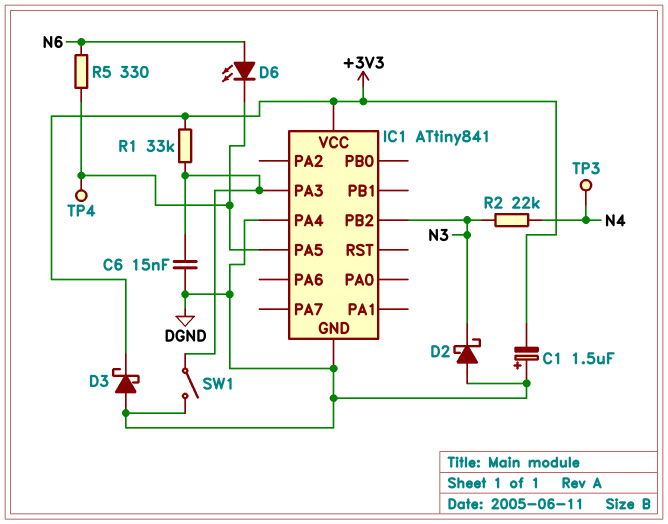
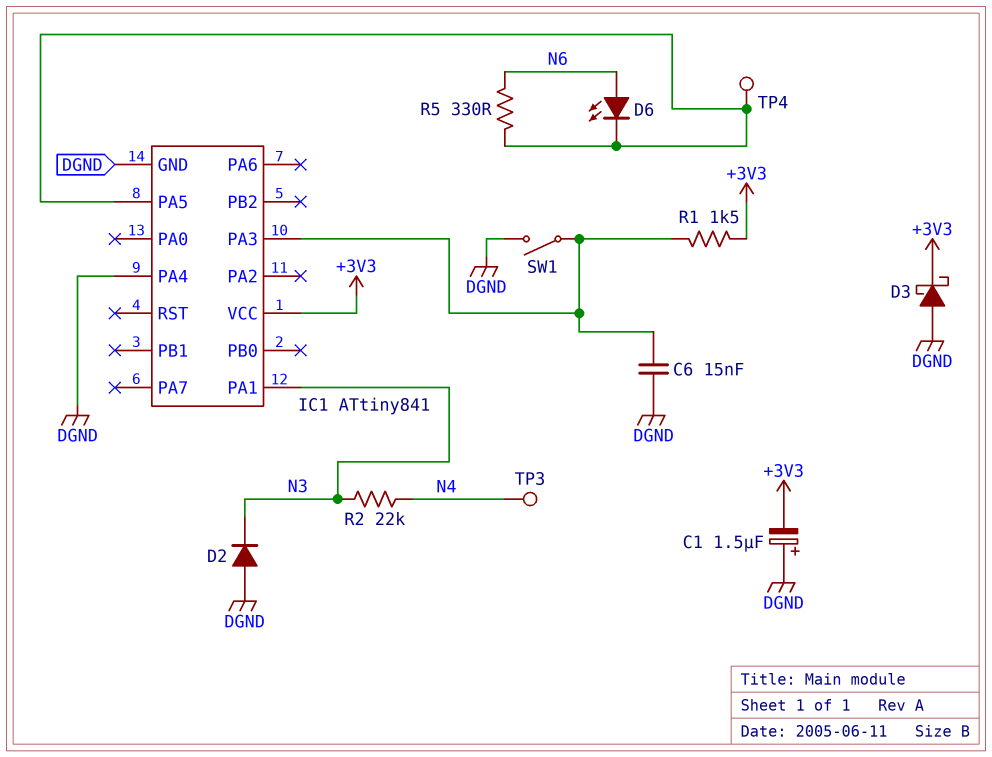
D2: schottky (A DGND, K N3) -> diode (A DGND, K N3)
IC1 pin PA1: none -> N3
IC1 pin PB2: N3 -> none
R1: 33k (+3V3, IC1/PA3) -> 1.5k (+3V3, IC1/PA3)

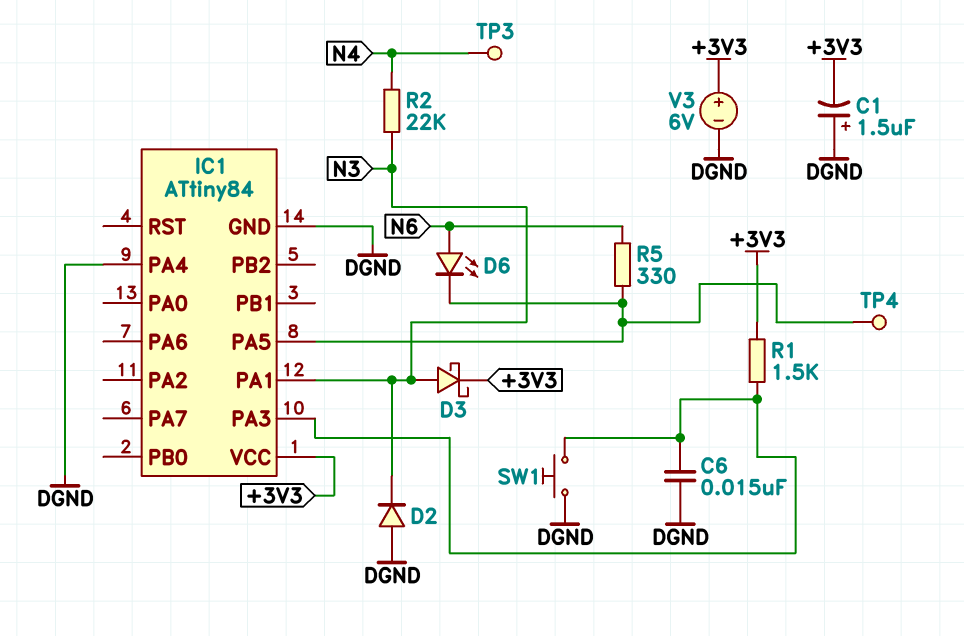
D3: schottky (A DGND, K +3V3) -> schottky (A N3, K +3V3)
IC1: ATtiny841 -> ATtiny84
SW1: switch (DGND, IC1/PA3) -> button (DGND, IC1/PA3)
V3: none -> 6V (plus +3V3, minus DGND)

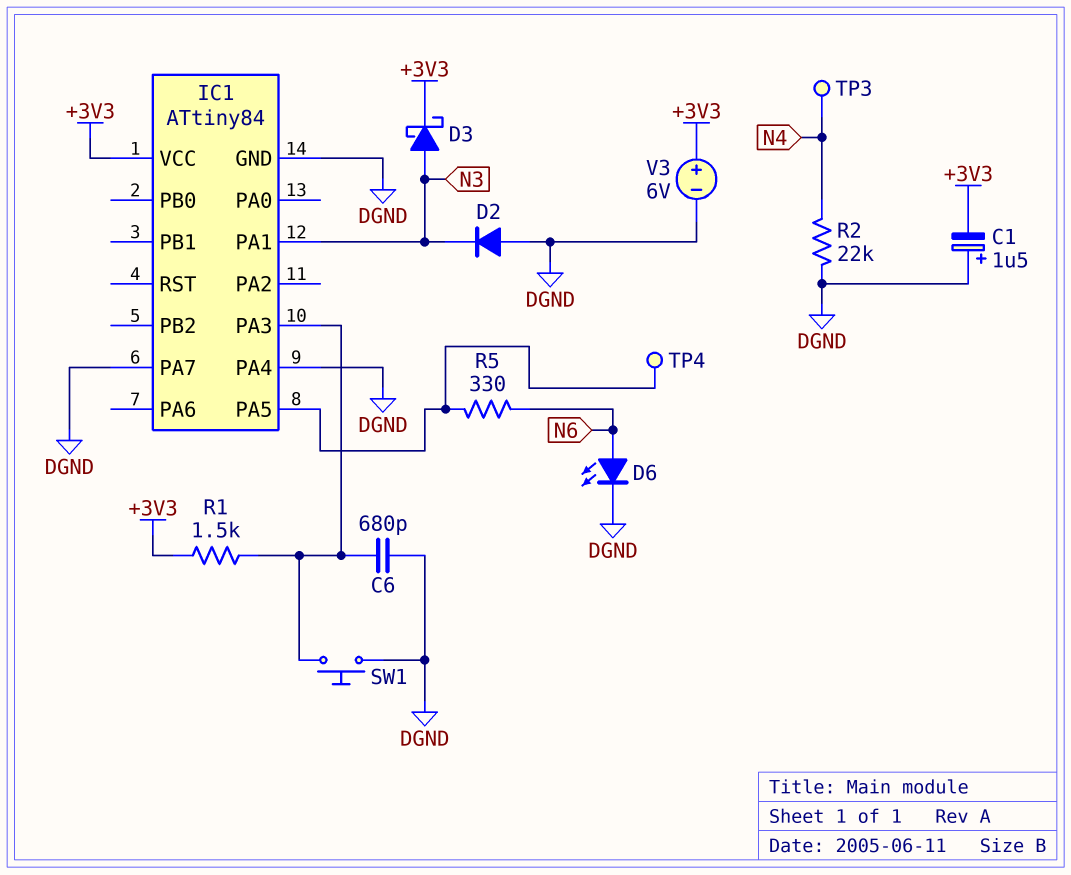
C6: 15nF (DGND, IC1/PA3) -> 680pF (DGND, IC1/PA3)
D6: LED (A N6, K IC1/PA5) -> LED (A N6, K DGND)
IC1 pin PA7: none -> DGND
R2: 22k (N3, N4) -> 22k (DGND, N4)

